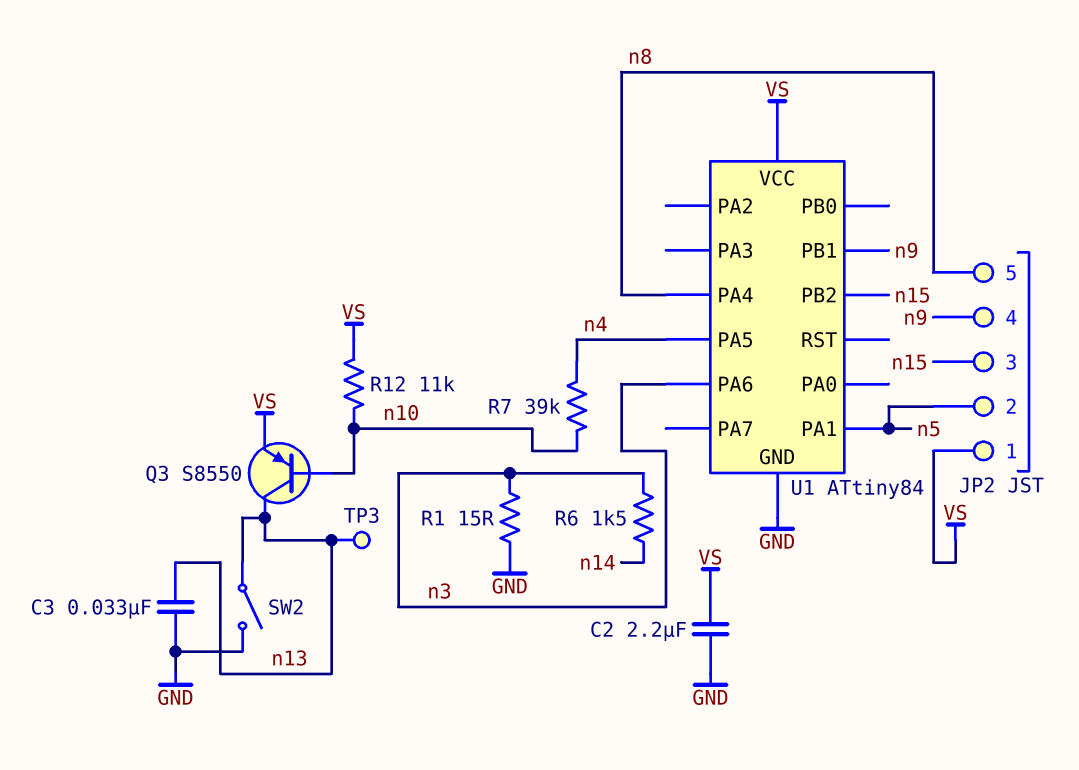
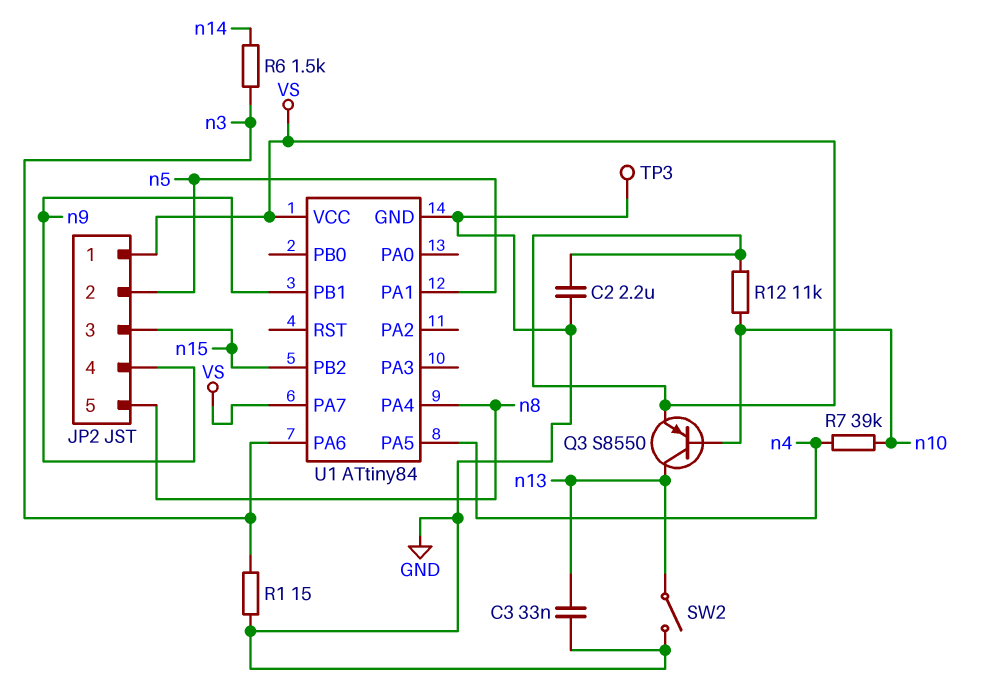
TP3: test point (n13) -> test point (GND)
U1 pin PA7: none -> VS

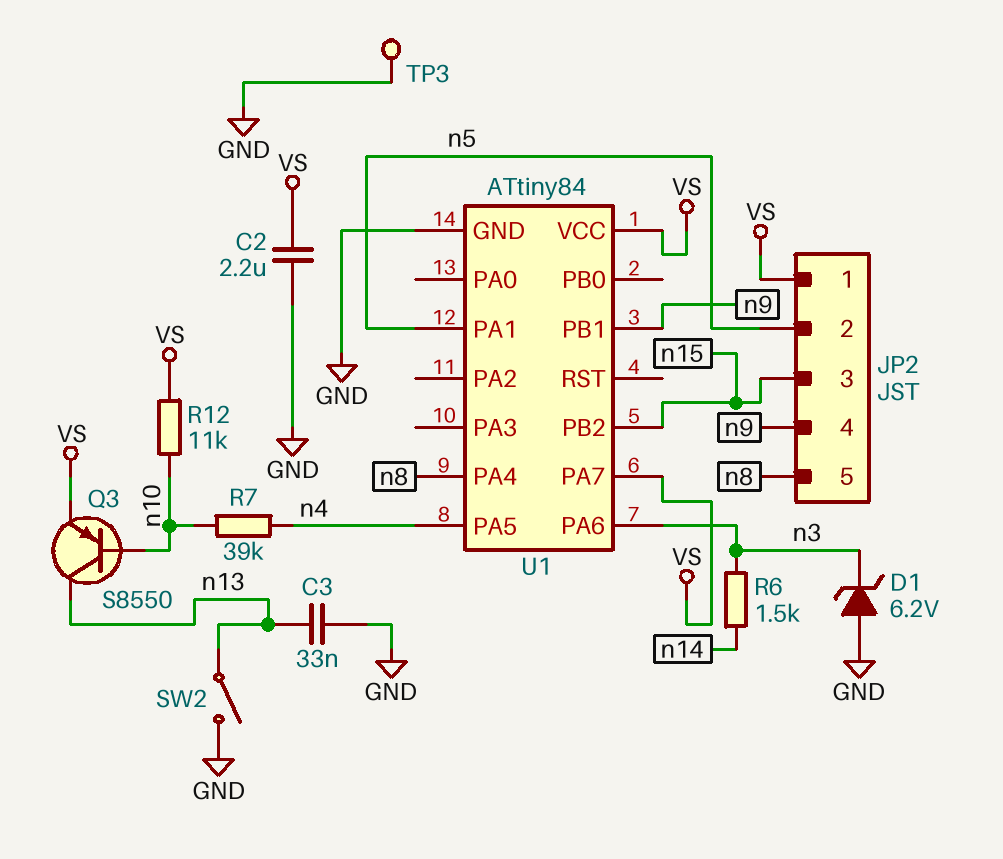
D1: none -> zener 6.2V (A GND, K n3)
R1: 15 (GND, n3) -> none

